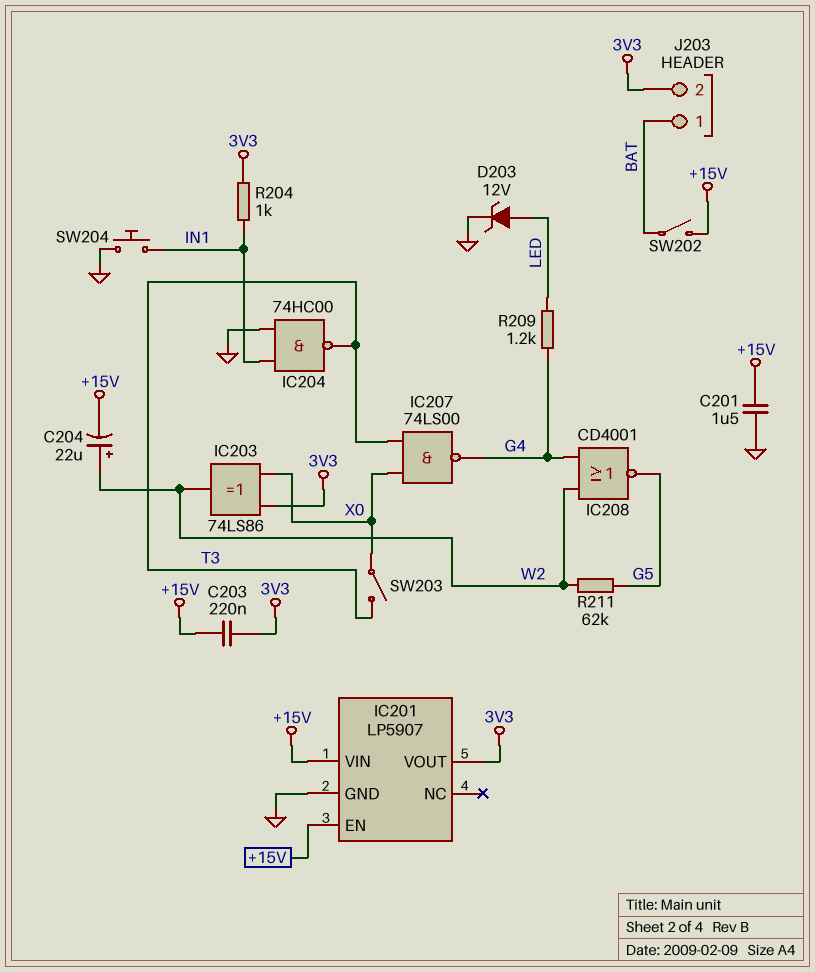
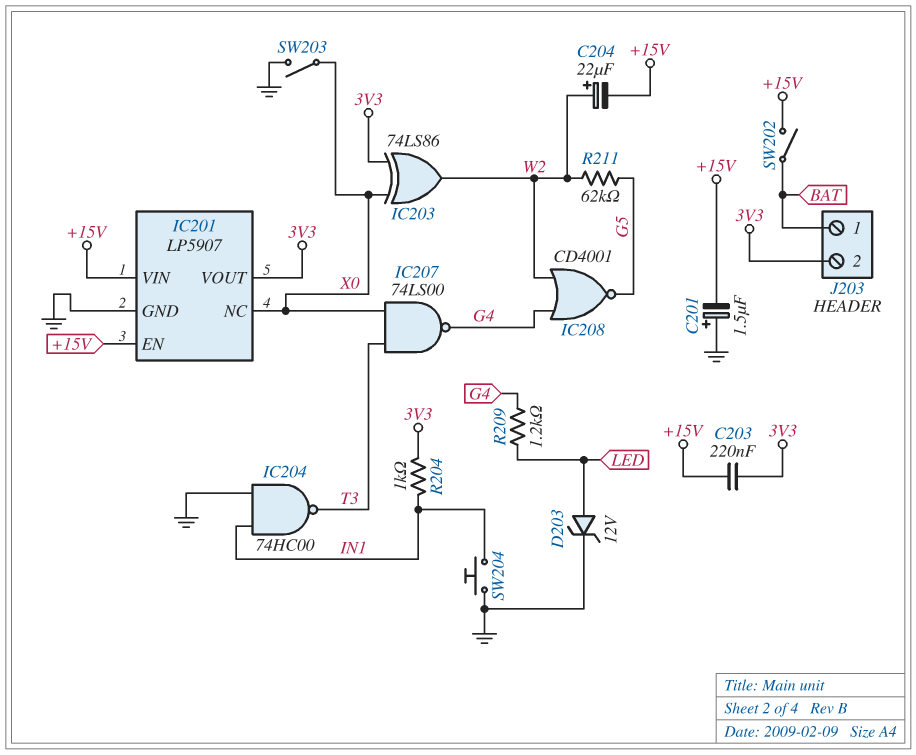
C201: 1.5uF (+15V, GND) -> 1.5uF (plus GND, minus +15V)
IC201 pin NC: none -> X0
SW203: switch (T3, X0) -> switch (GND, X0)

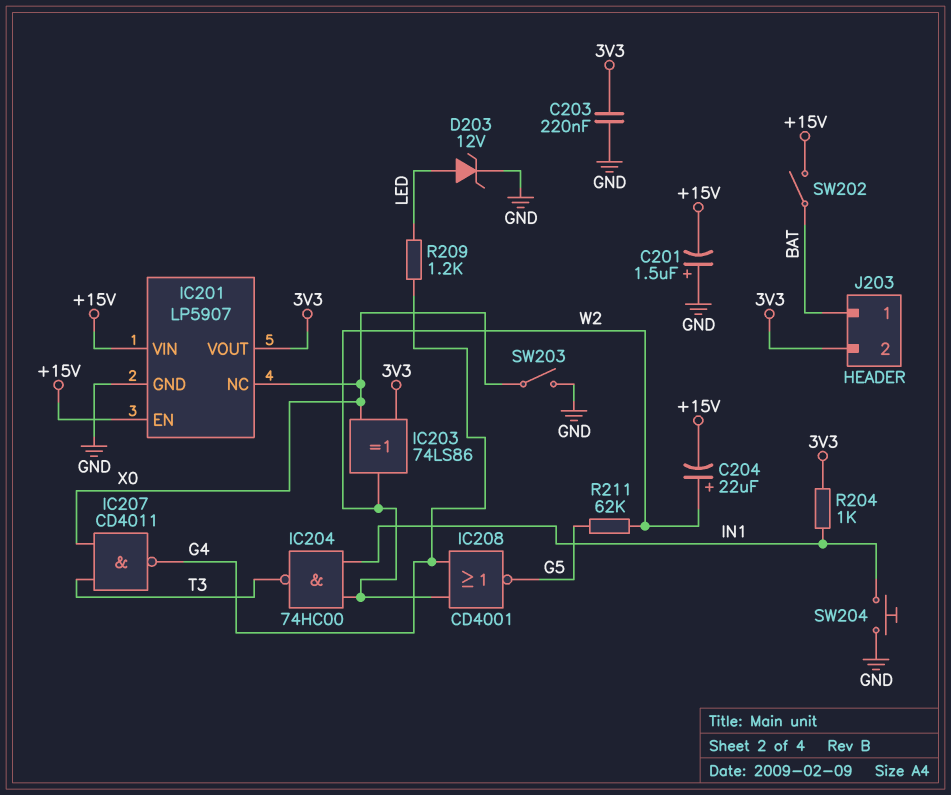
C203: 220nF (+15V, 3V3) -> 220nF (3V3, GND)
IC204: NAND 74HC00 (in GND, in IN1, out T3) -> NAND 74HC00 (in IN1, in W2, out T3)
IC207: NAND 74LS00 (in T3, in X0, out G4) -> NAND CD4011 (in T3, in X0, out G4)

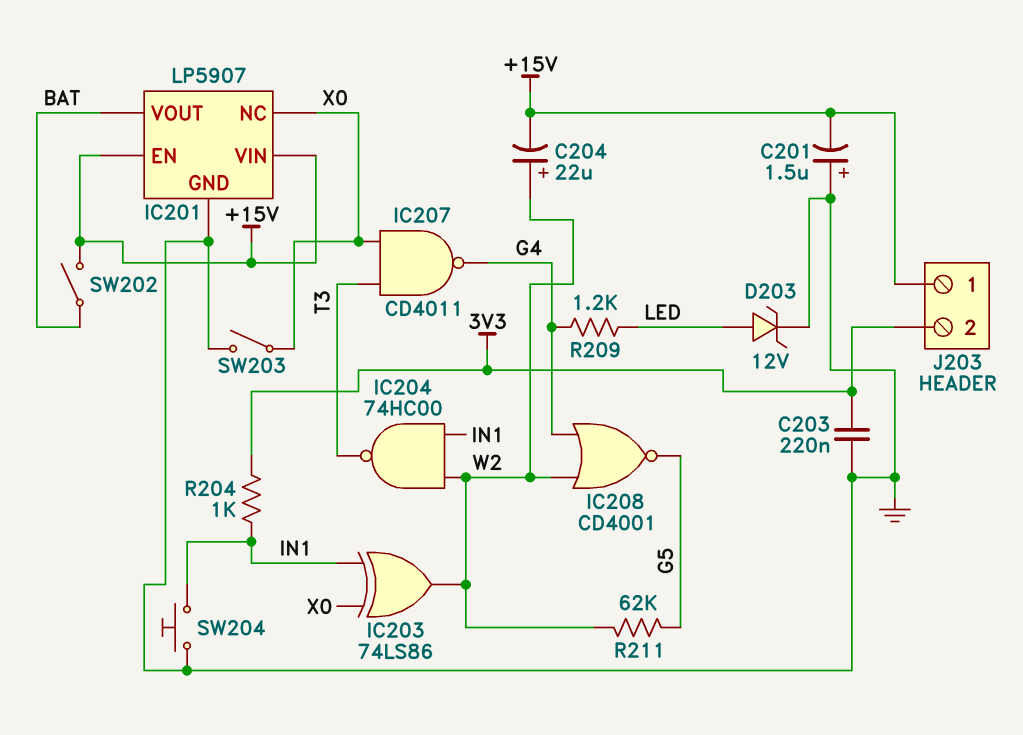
IC201 pin VOUT: 3V3 -> BAT
IC203: XOR 74LS86 (in 3V3, in X0, out W2) -> XOR 74LS86 (in IN1, in X0, out W2)
J203 pin 1: BAT -> +15V

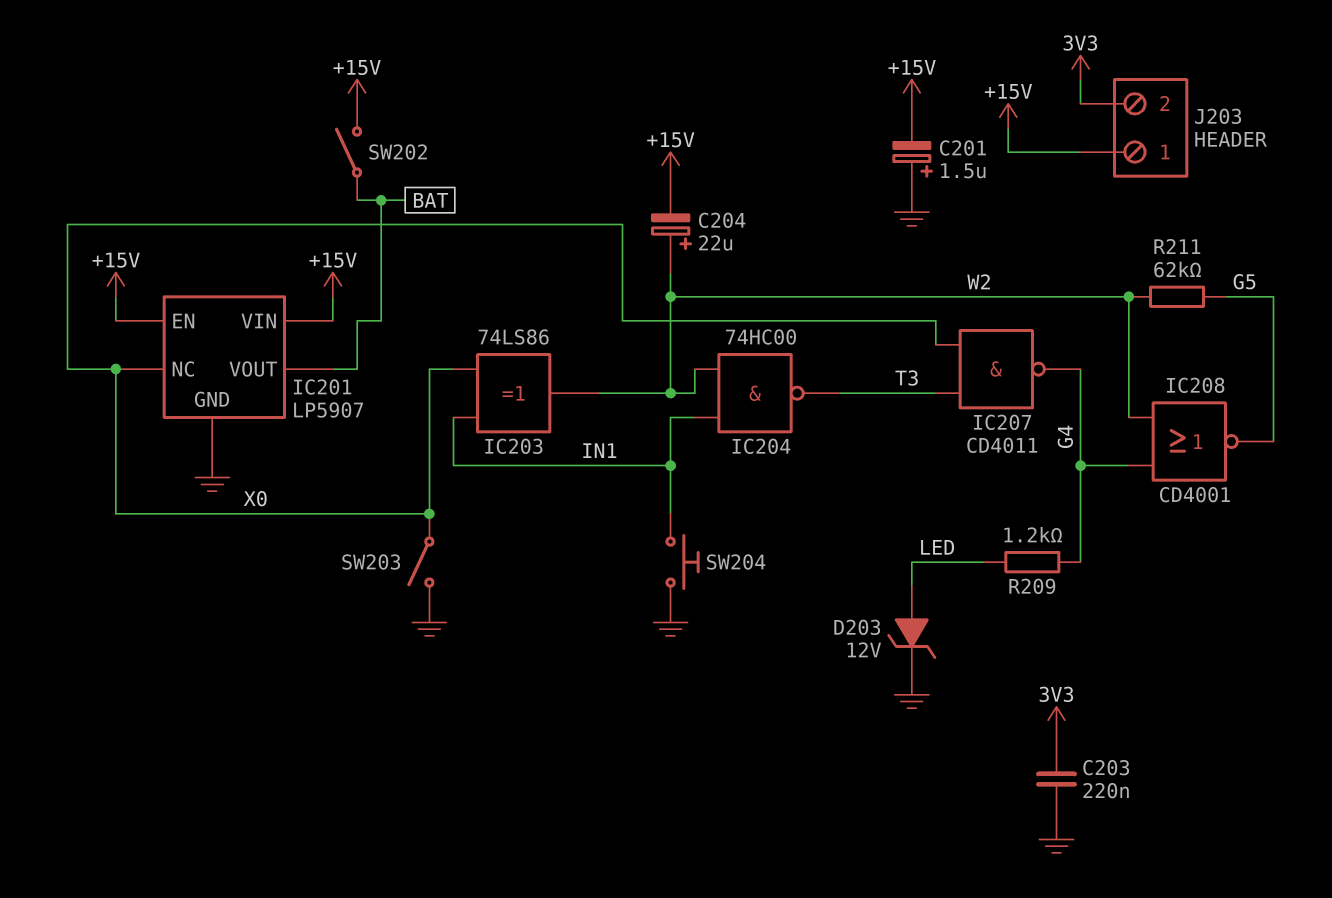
R204: 1k (3V3, IN1) -> none

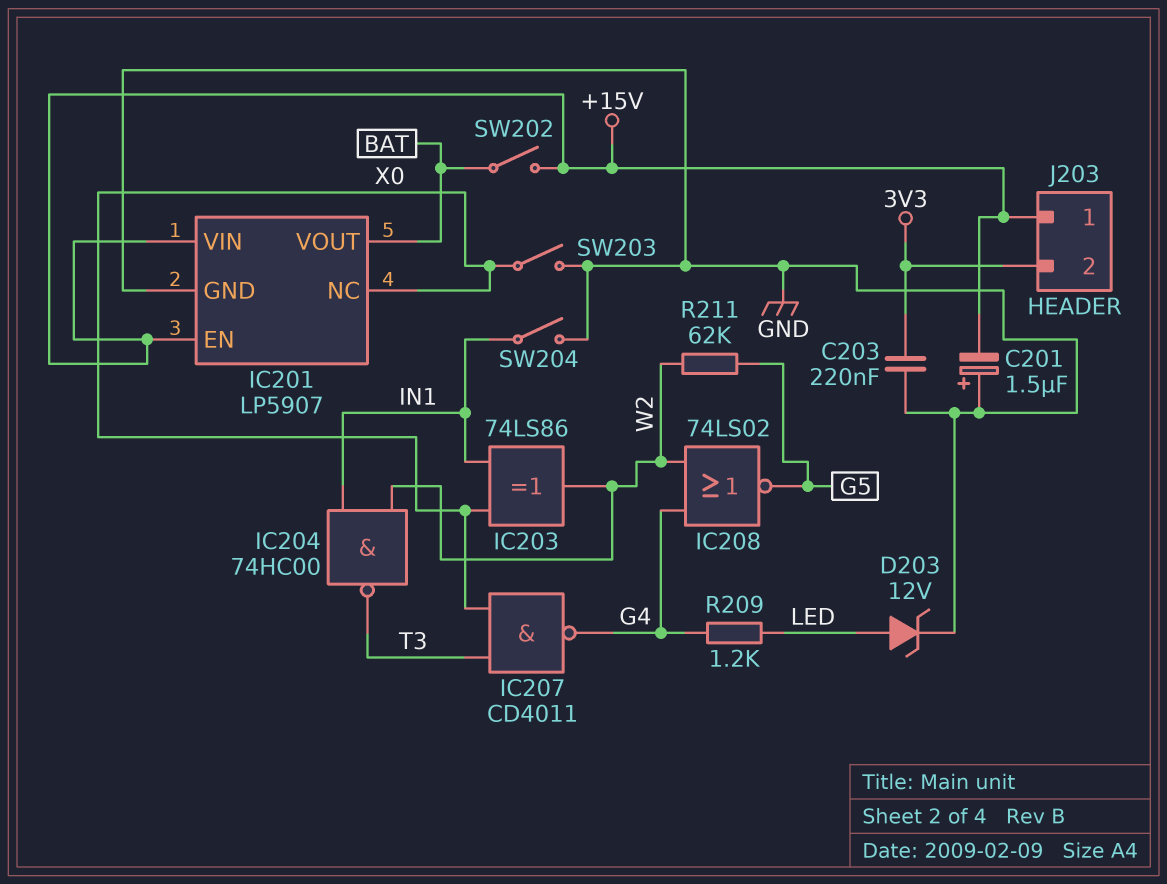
C204: 22uF (plus W2, minus +15V) -> none
IC208: NOR CD4001 (in G4, in W2, out G5) -> NOR 74LS02 (in G4, in W2, out G5)
SW204: button (GND, IN1) -> switch (GND, IN1)

